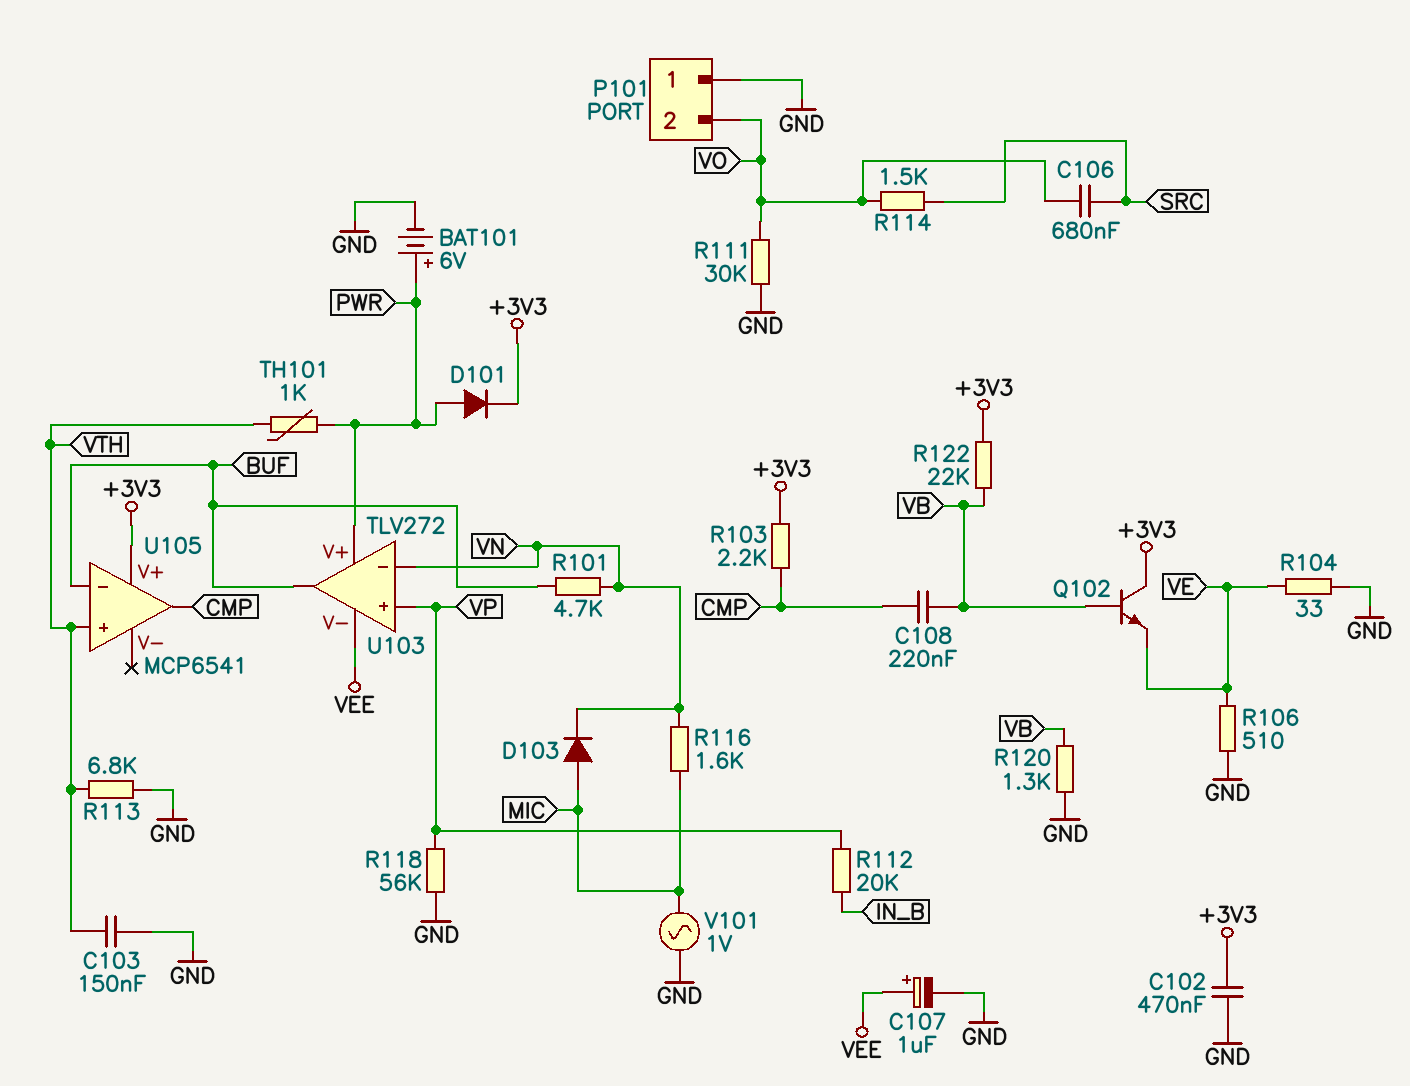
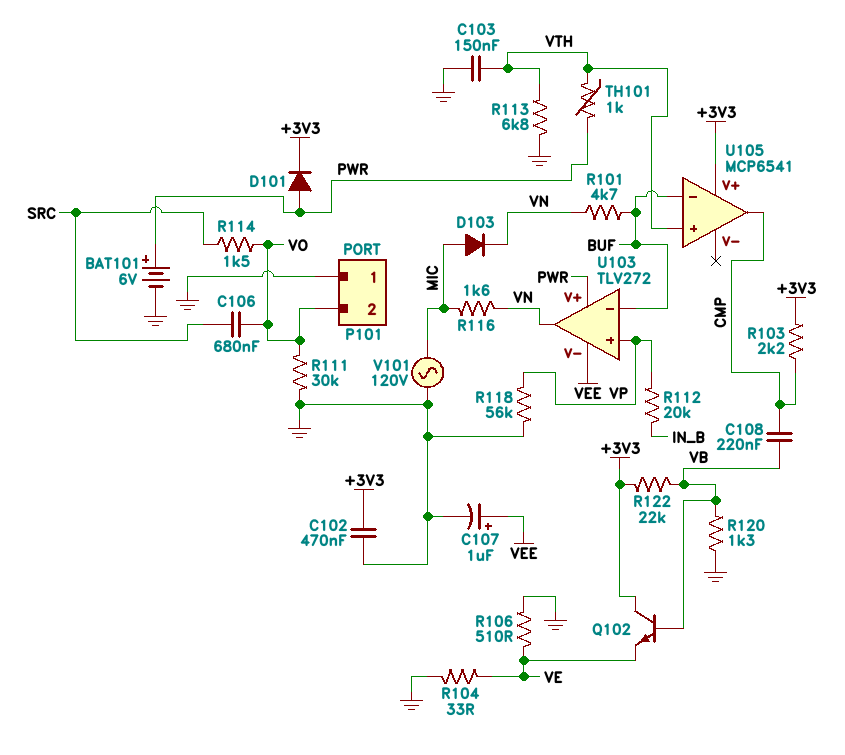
U103 pin in-: VN -> BUF
U103 pin out: BUF -> VN
V101: AC 1V (GND, MIC) -> AC 120V (GND, MIC)

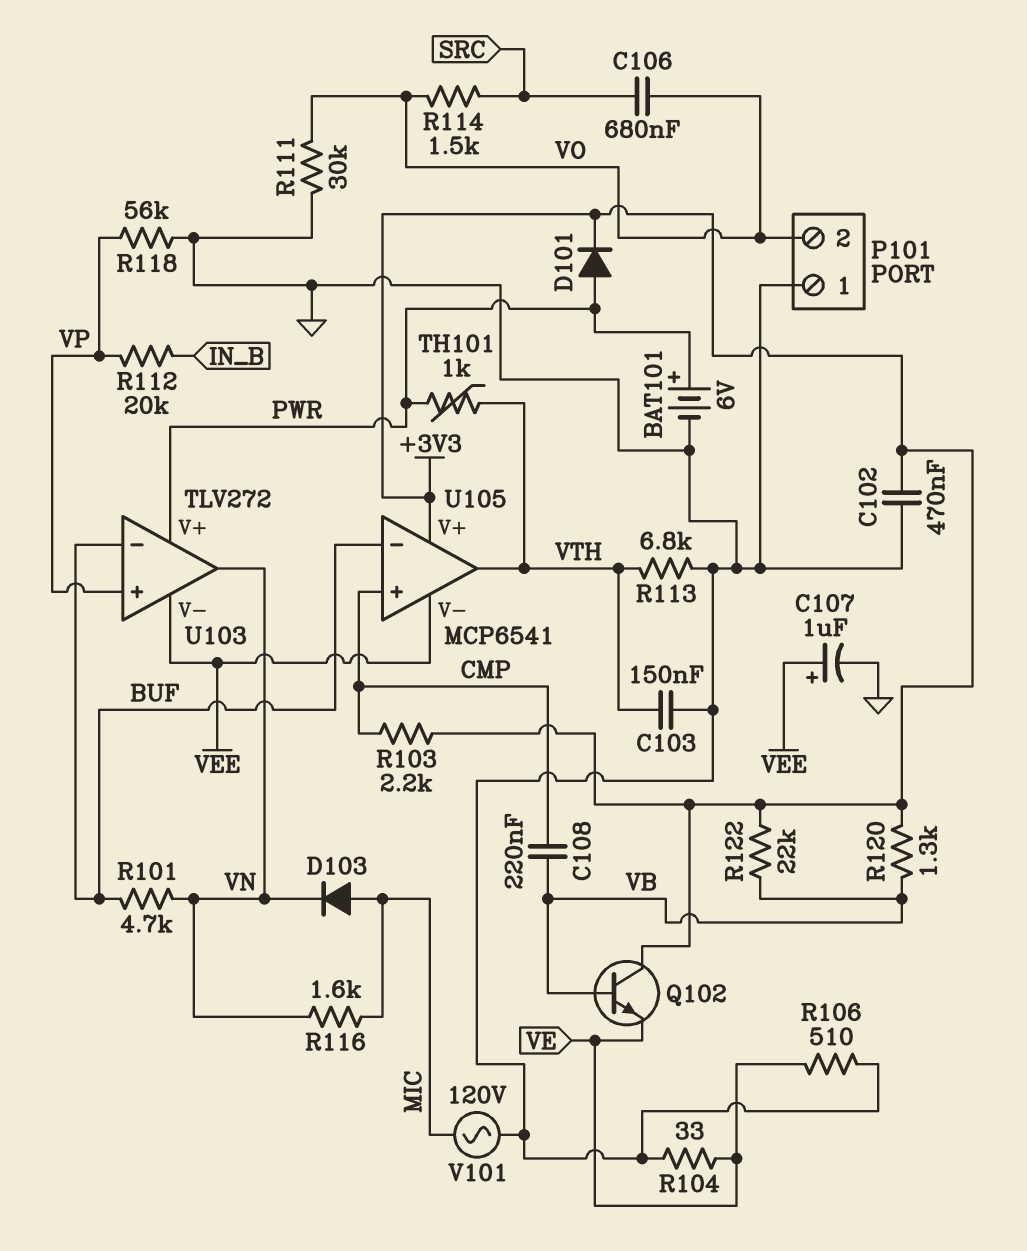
R120: 1.3k (GND, VB) -> 1.3k (+3V3, VB)
U105 pin V-: none -> VEE
U105 pin in+: VTH -> CMP
U105 pin out: CMP -> VTH

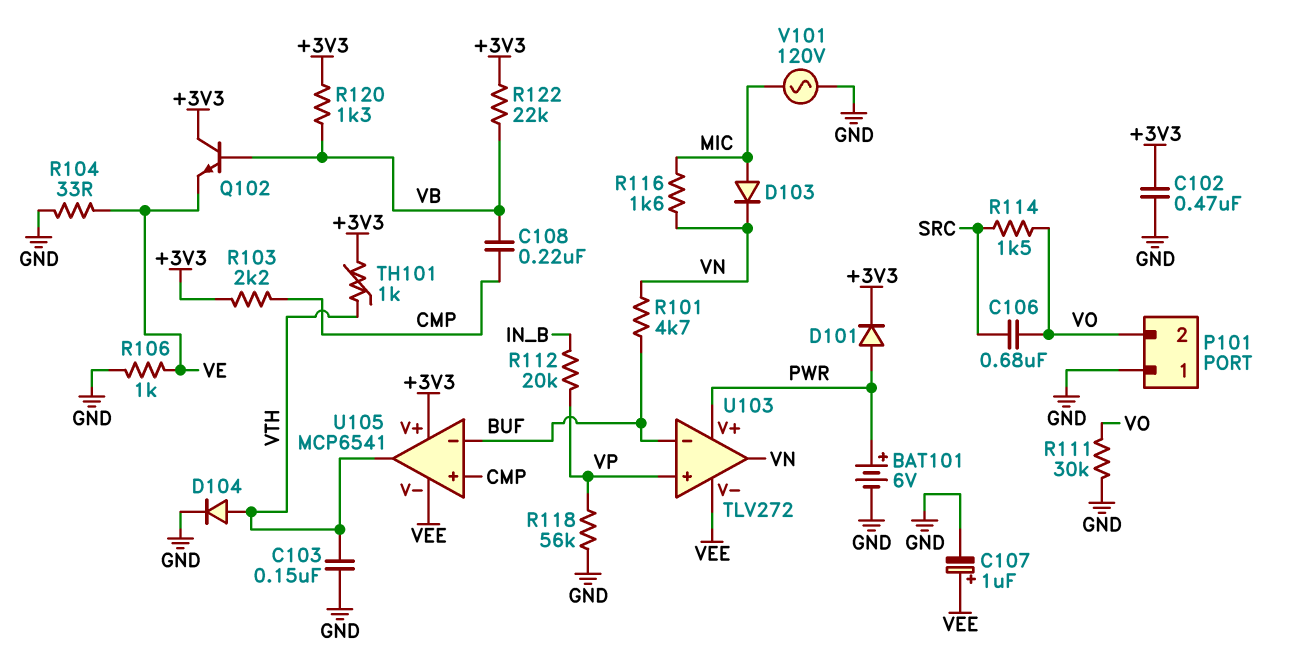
D104: none -> diode (A VTH, K GND)
R106: 510 (GND, VE) -> 1k (GND, VE)
R113: 6.8k (GND, VTH) -> none
TH101: 1k (PWR, VTH) -> 1k (+3V3, VTH)

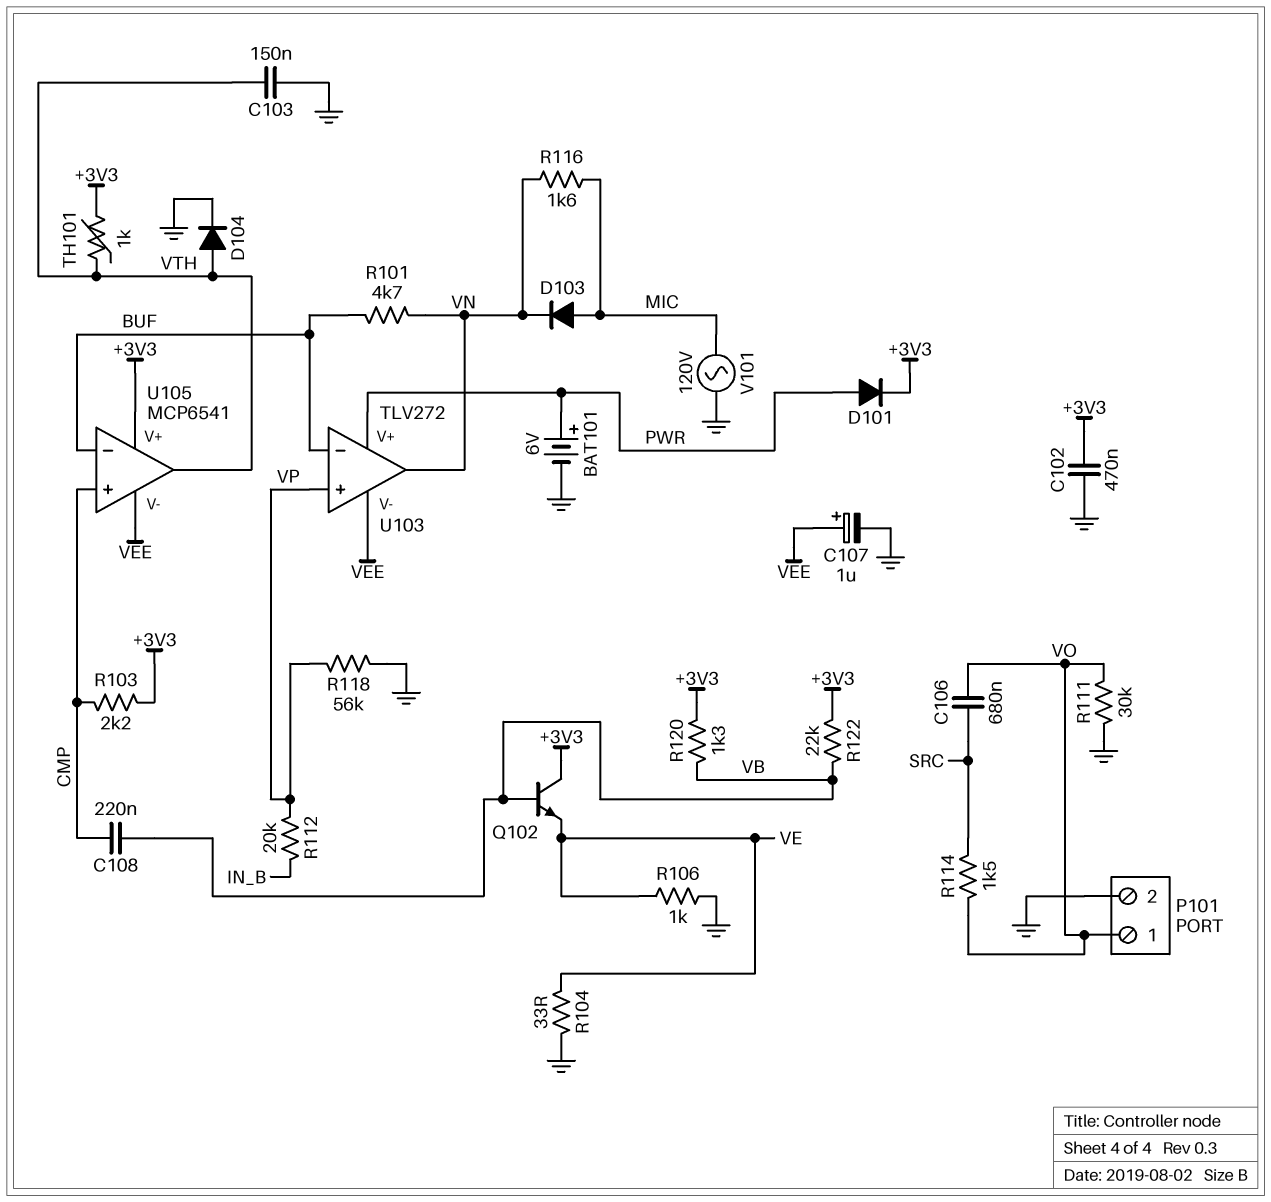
P101 pin 1: GND -> VO
P101 pin 2: VO -> GND

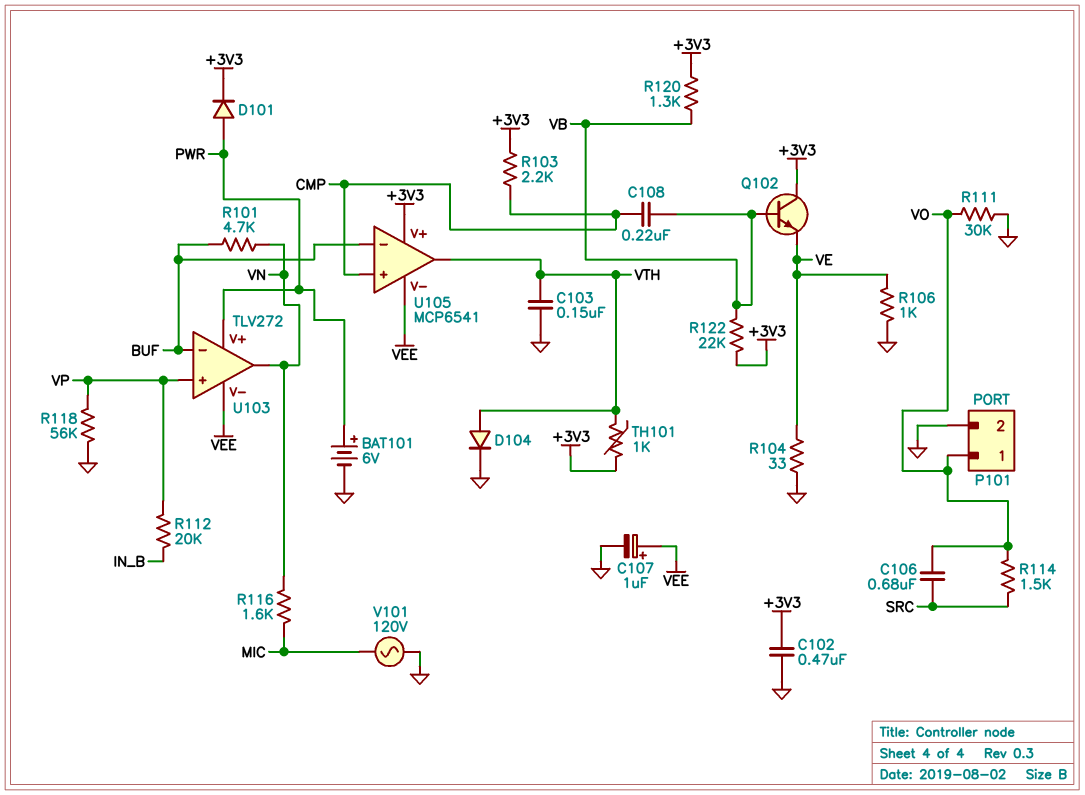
D103: diode (A MIC, K VN) -> none

